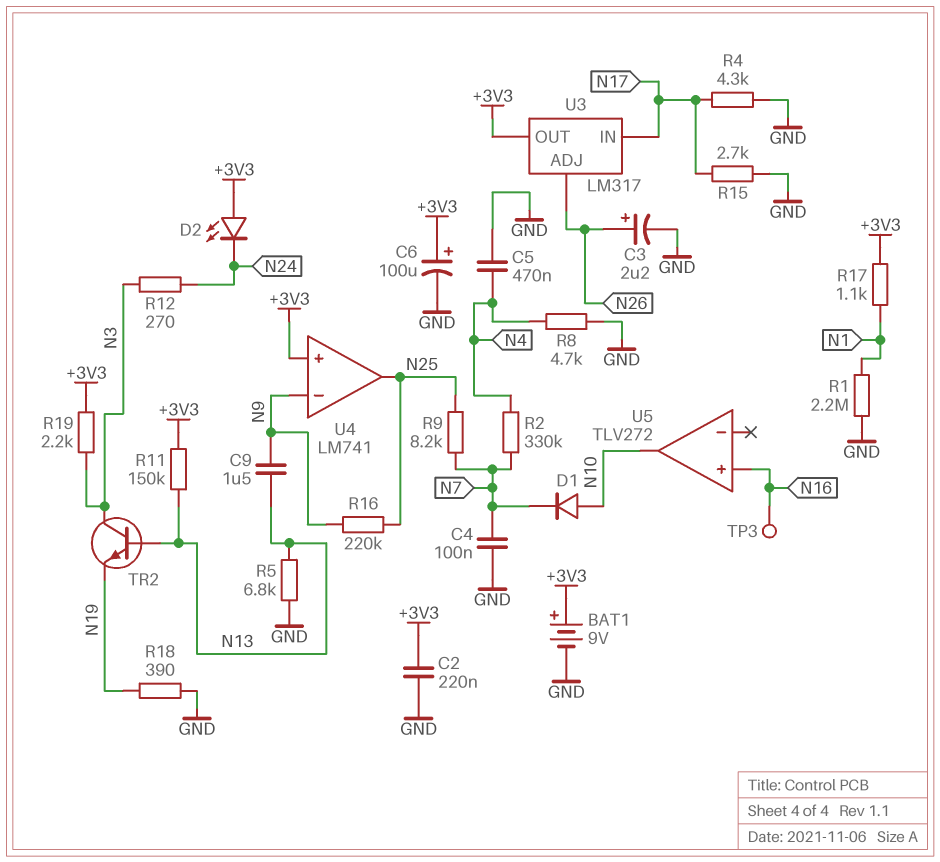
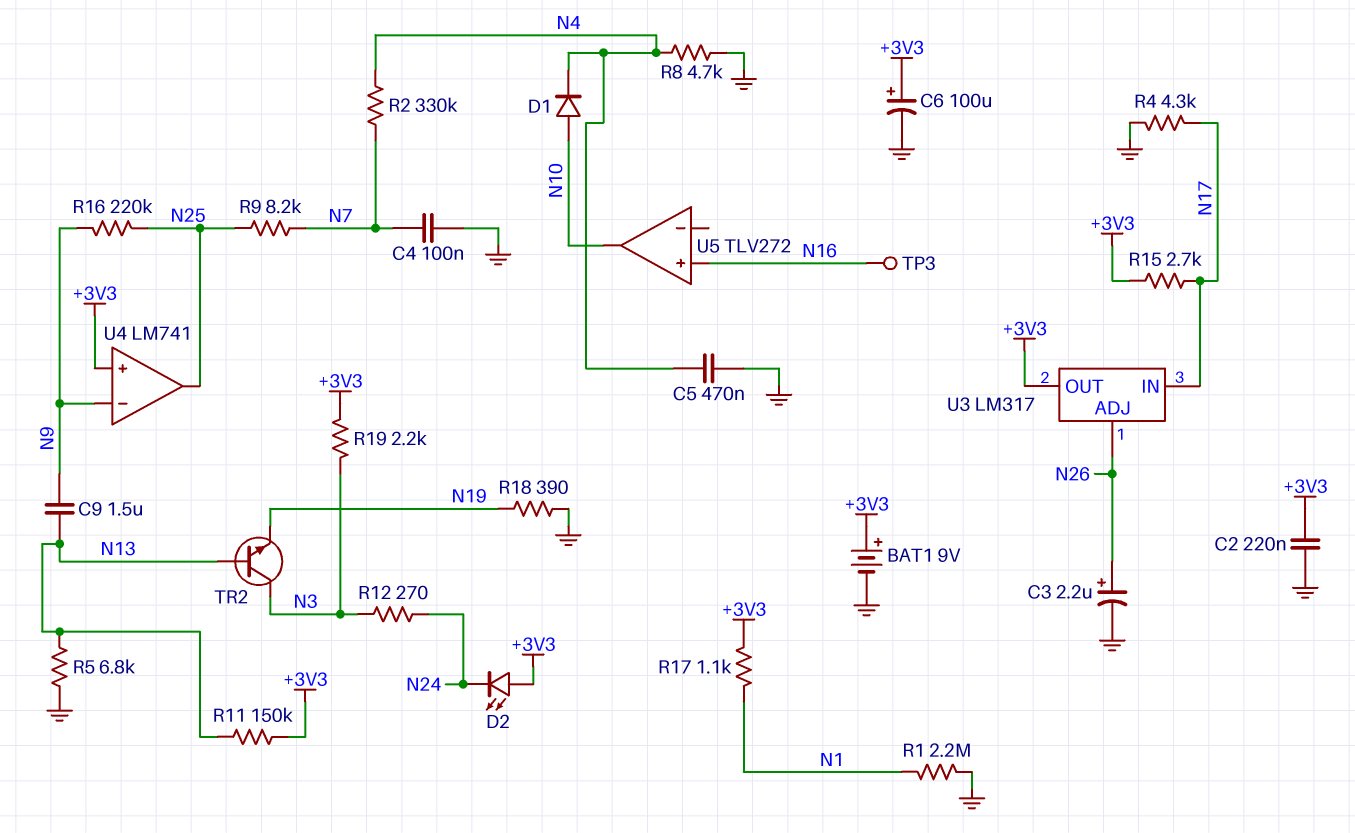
D1: diode (A N10, K N7) -> diode (A N10, K N4)
R15: 2.7k (GND, N17) -> 2.7k (+3V3, N17)

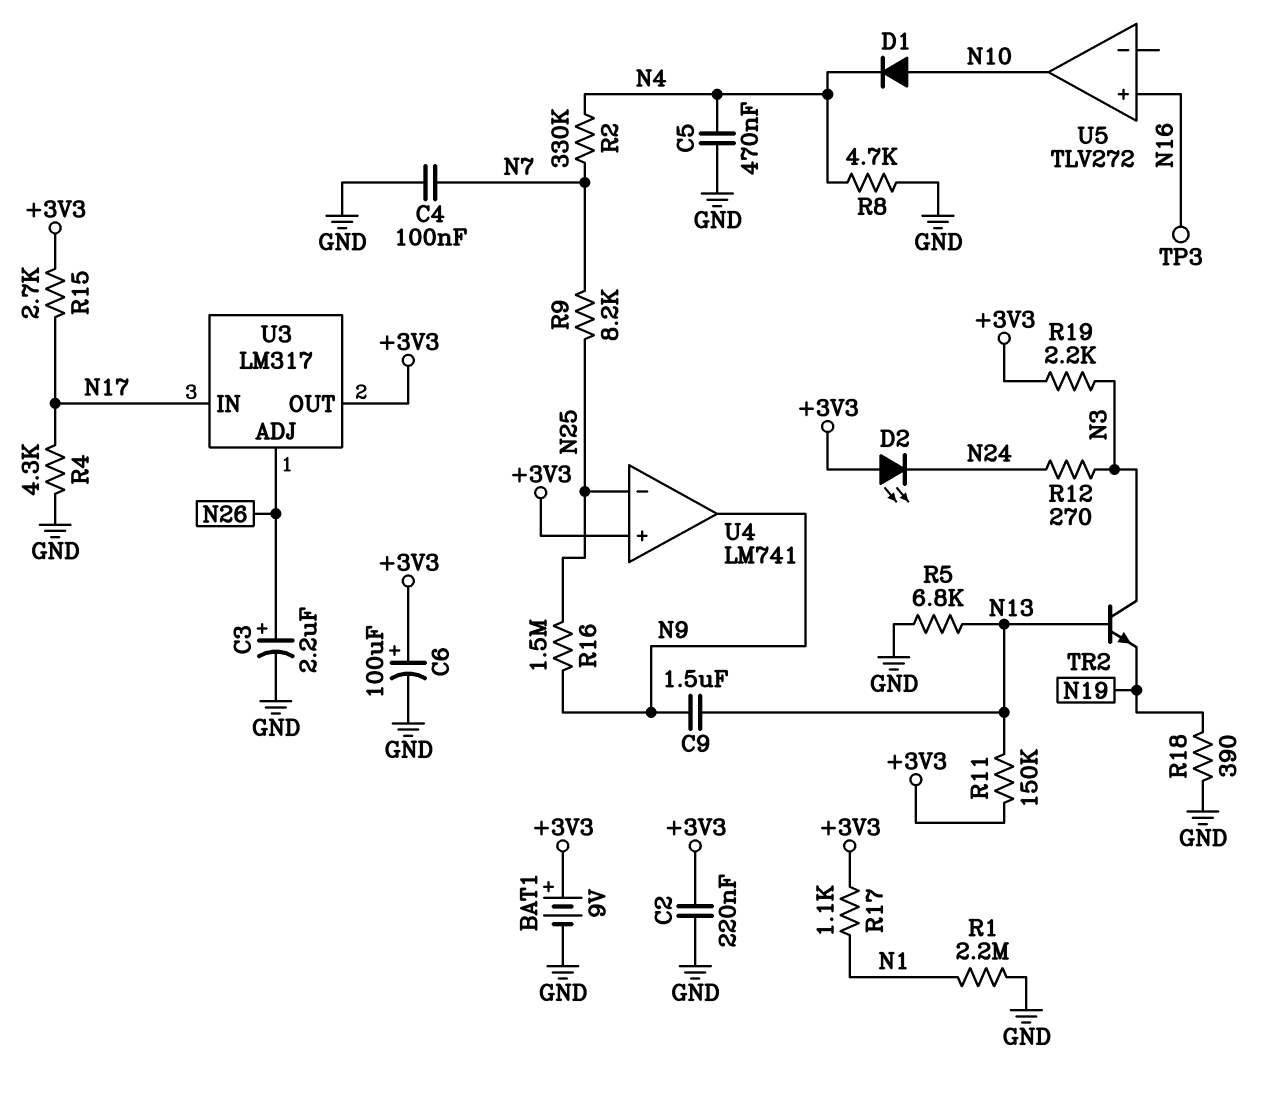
R16: 220k (N9, N25) -> 1.5M (N9, N25)
U4 pin in-: N9 -> N25
U4 pin out: N25 -> N9

